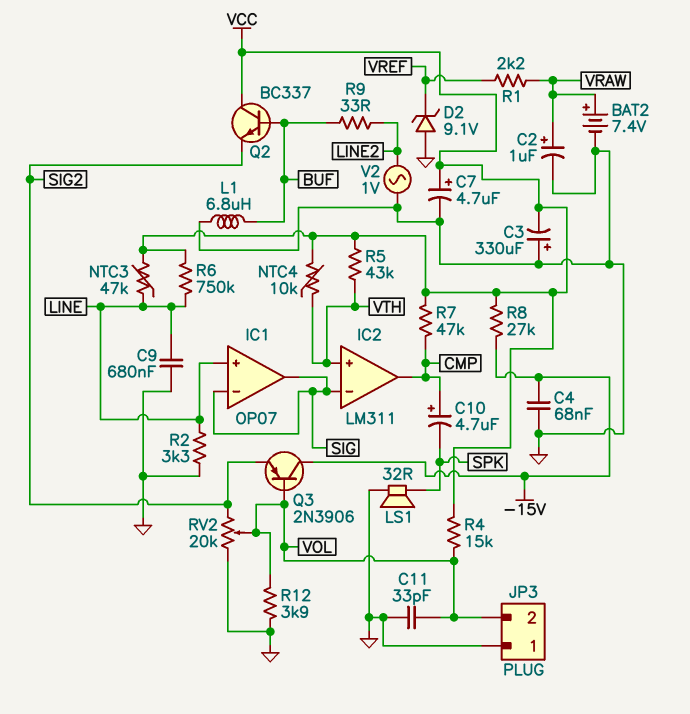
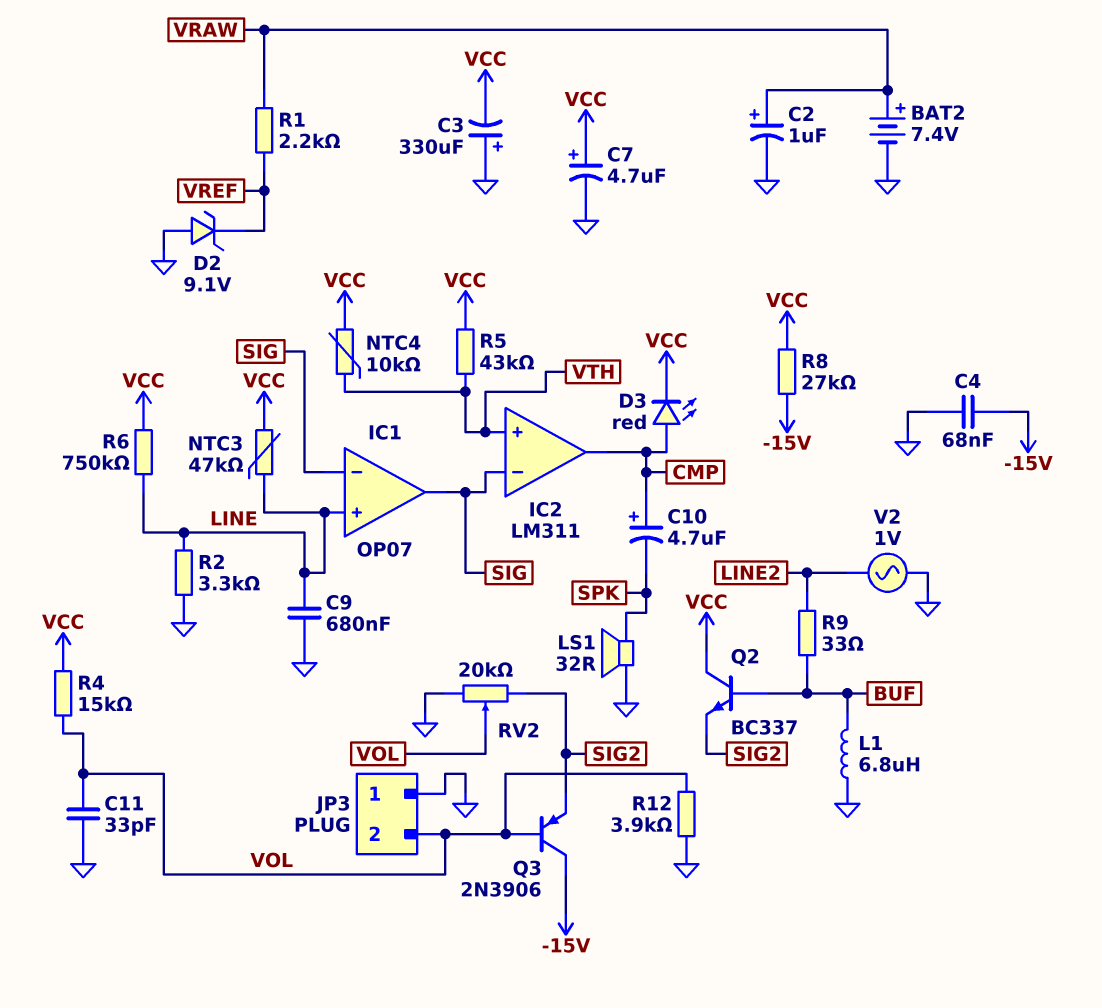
D3: none -> LED red (A CMP, K VCC)
R7: 47k (CMP, VCC) -> none

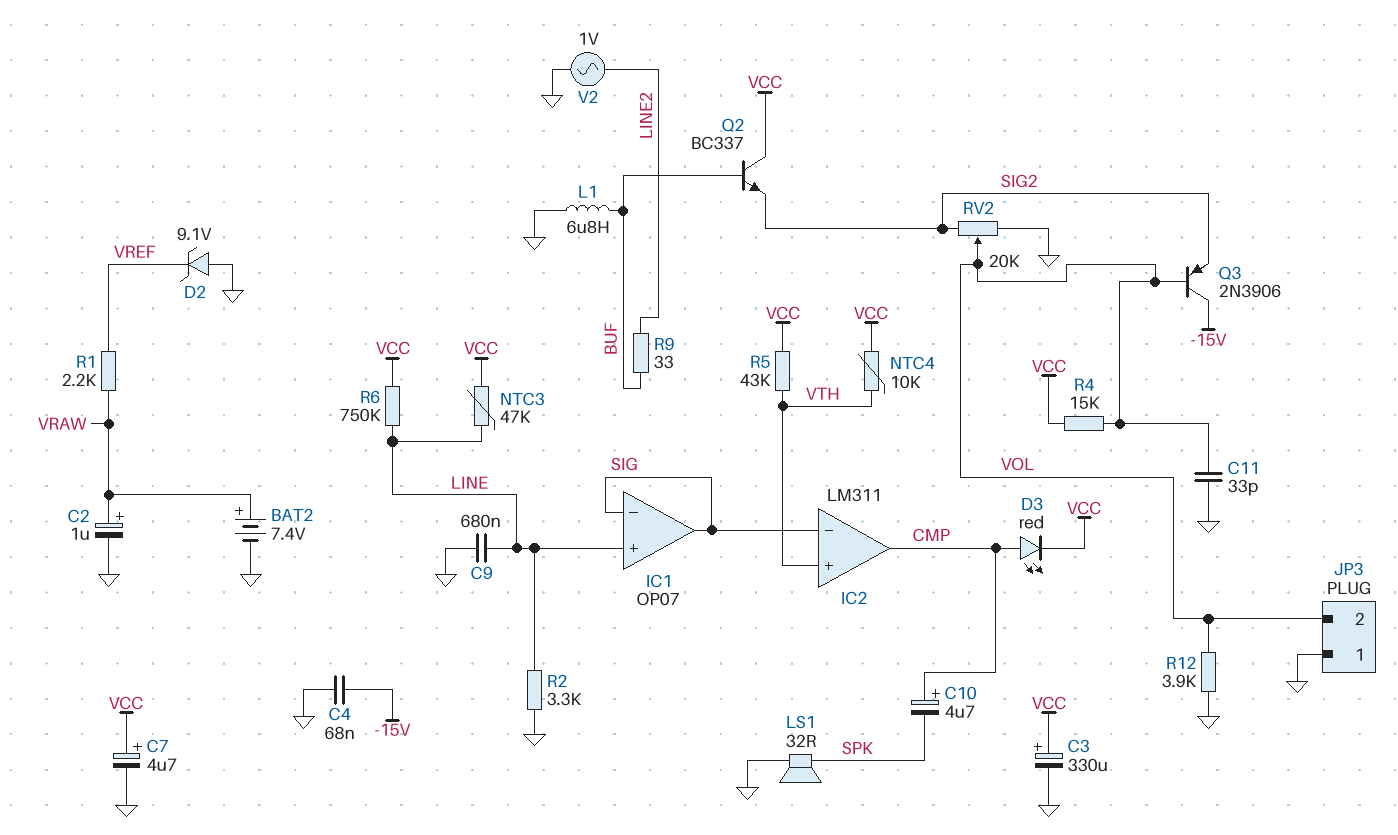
C3: 330uF (plus GND, minus VCC) -> 330uF (plus VCC, minus GND)
R8: 27k (-15V, VCC) -> none

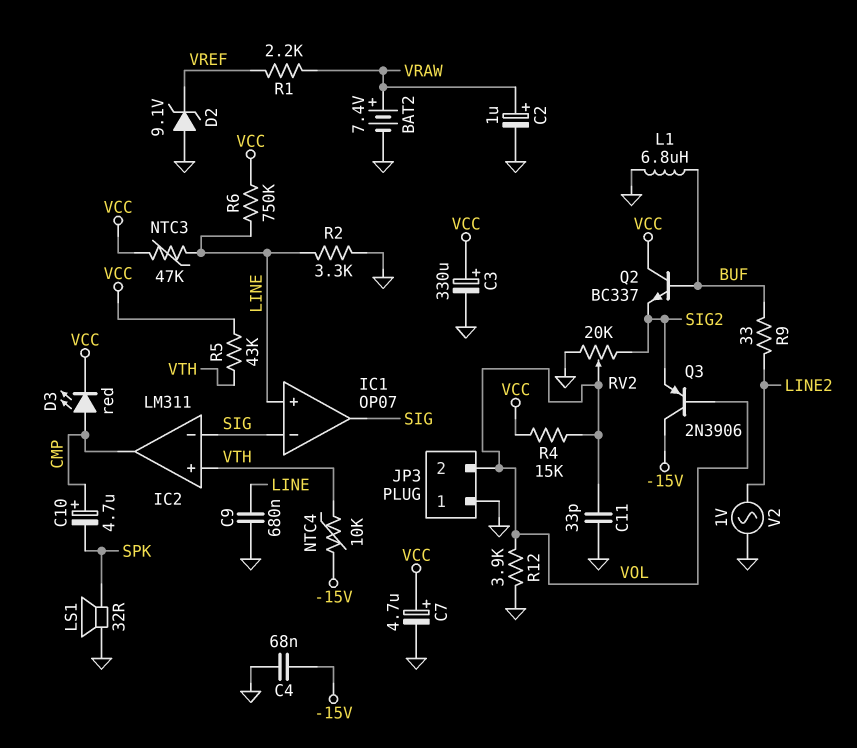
NTC4: 10k (VCC, VTH) -> 10k (-15V, VTH)

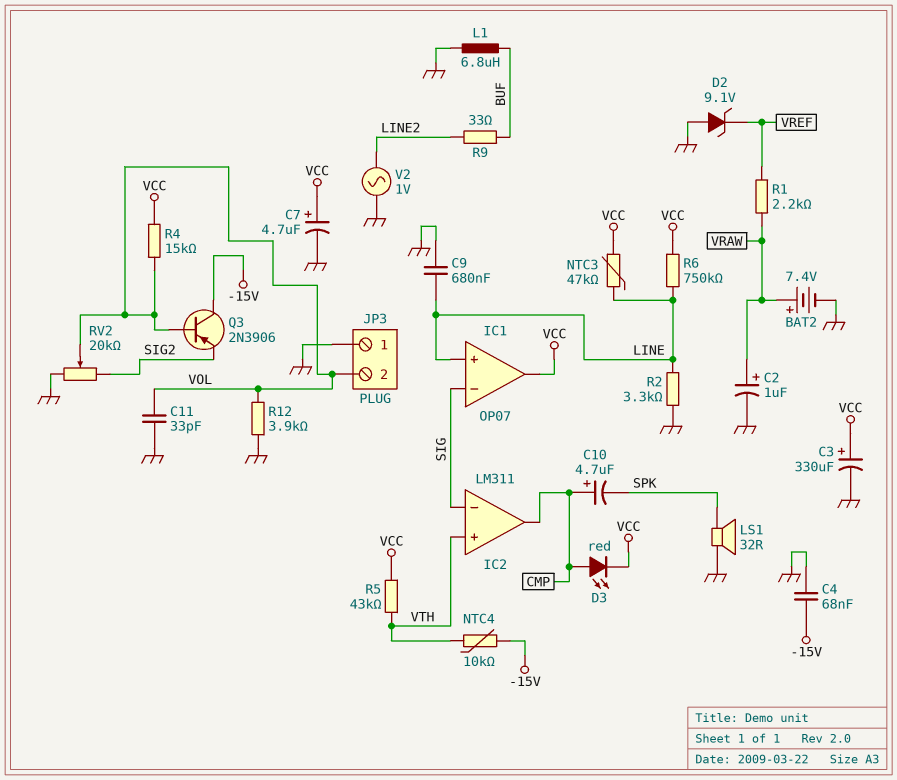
IC1 pin out: SIG -> VCC
Q2: NPN BC337 (B BUF, C VCC, E SIG2) -> none

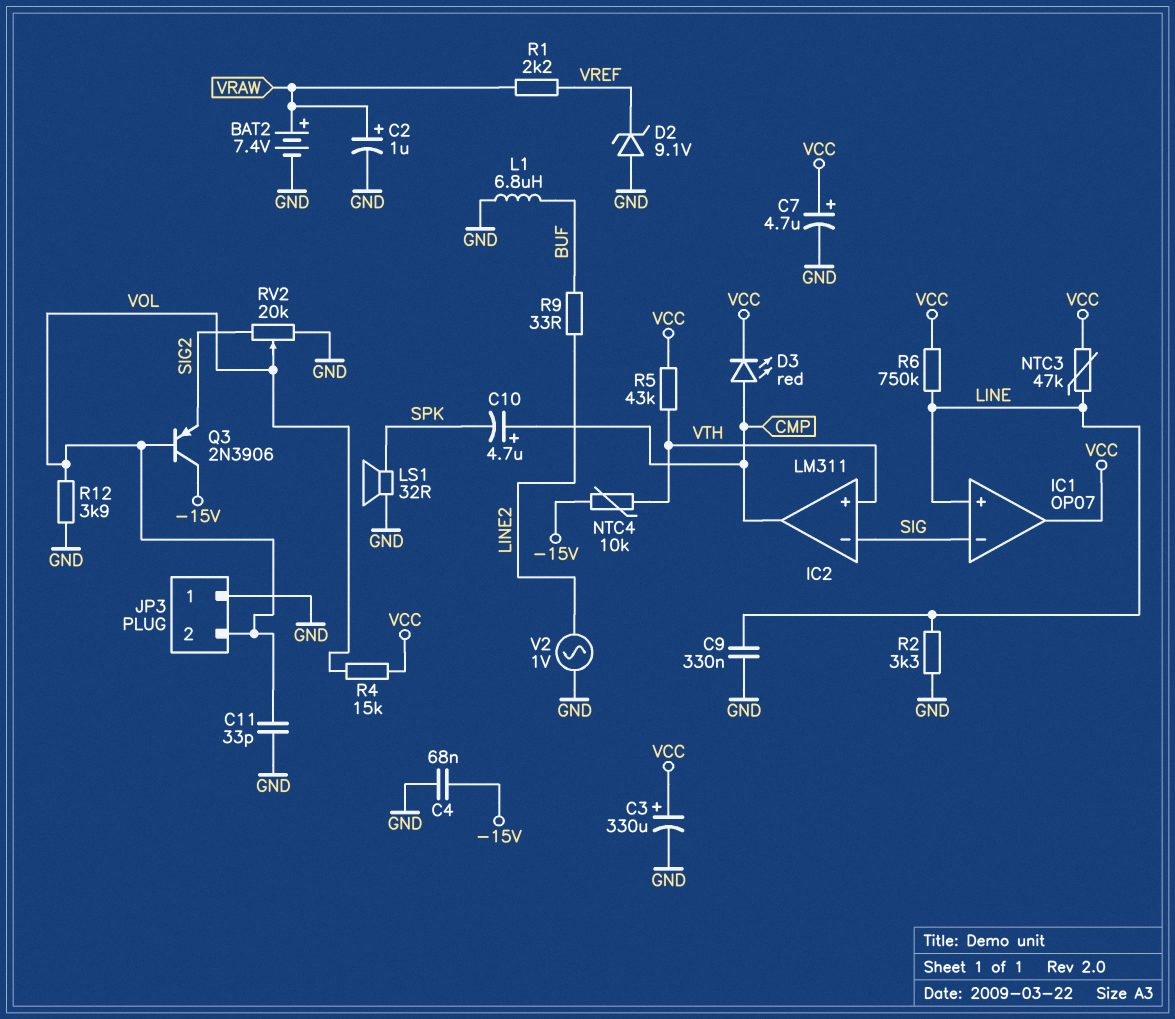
C9: 680nF (GND, LINE) -> 330nF (GND, LINE)

